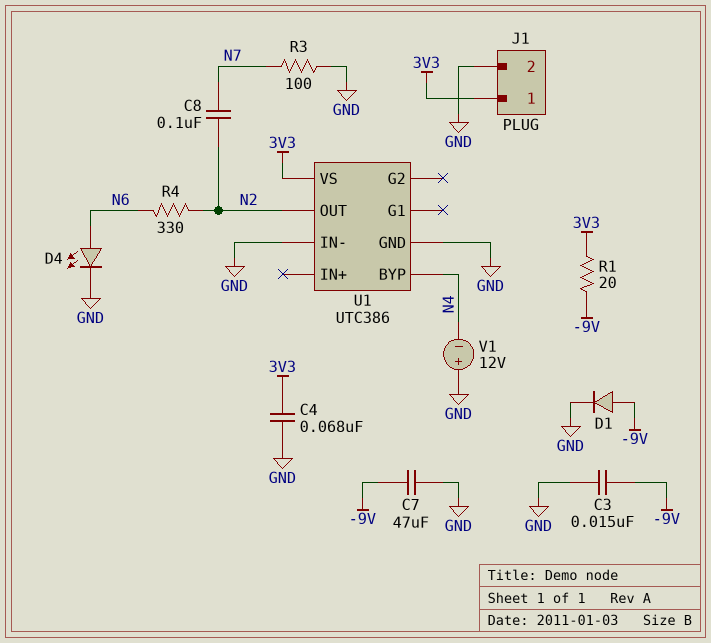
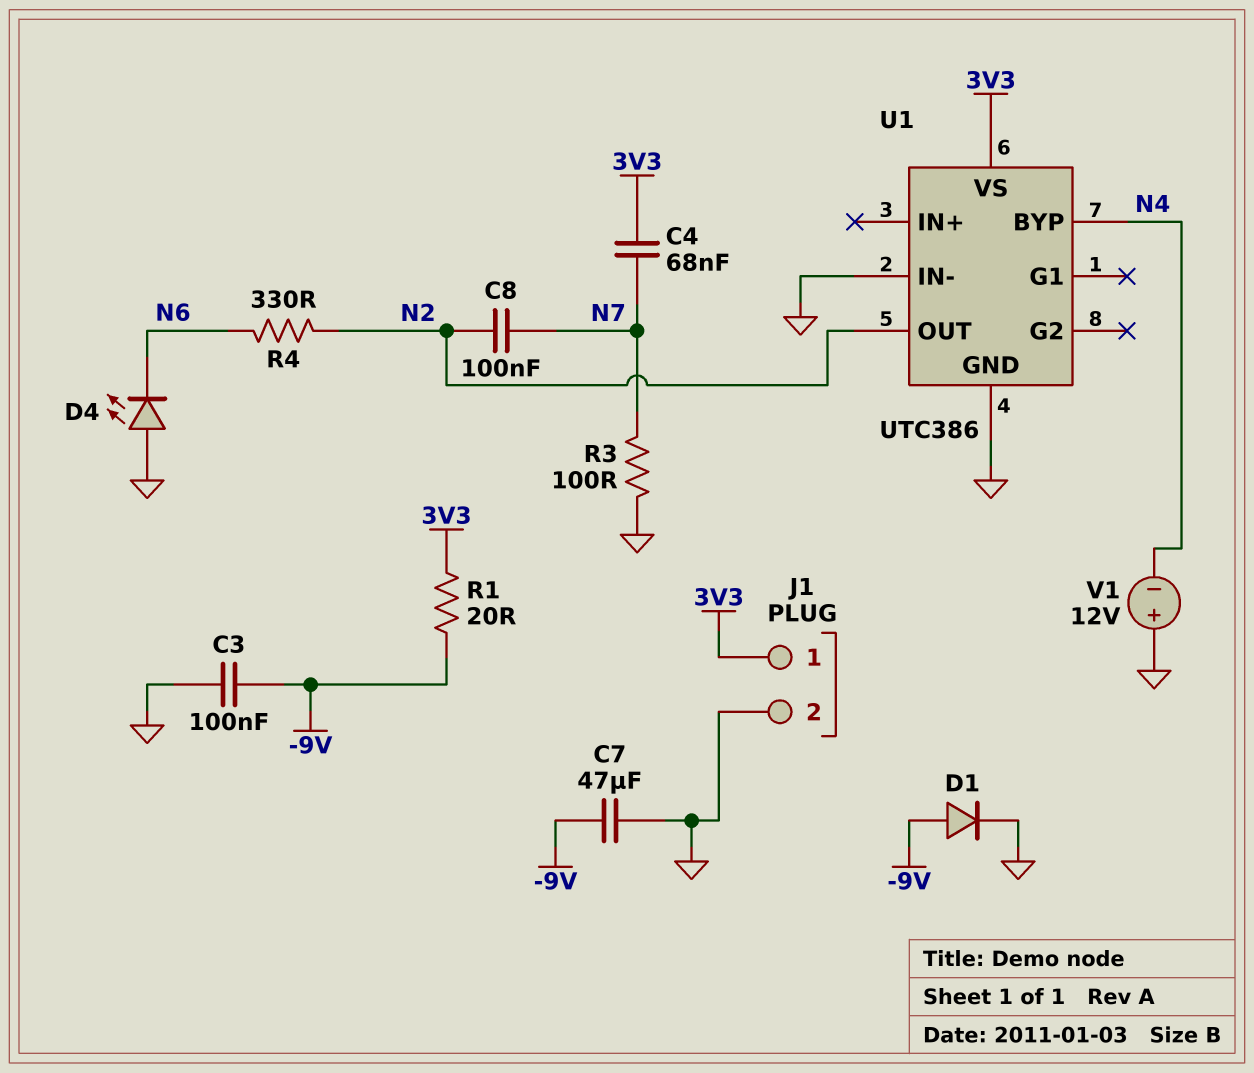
C3: 15nF (-9V, GND) -> 100nF (-9V, GND)
C4: 68nF (3V3, GND) -> 68nF (3V3, N7)
D4: LED (A N6, K GND) -> LED (A GND, K N6)

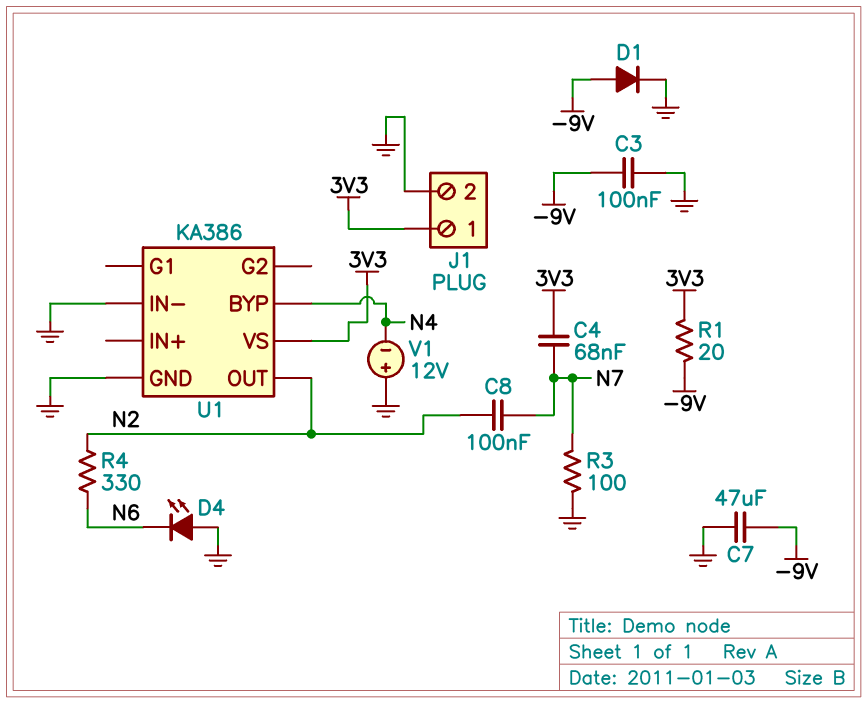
U1: UTC386 -> KA386

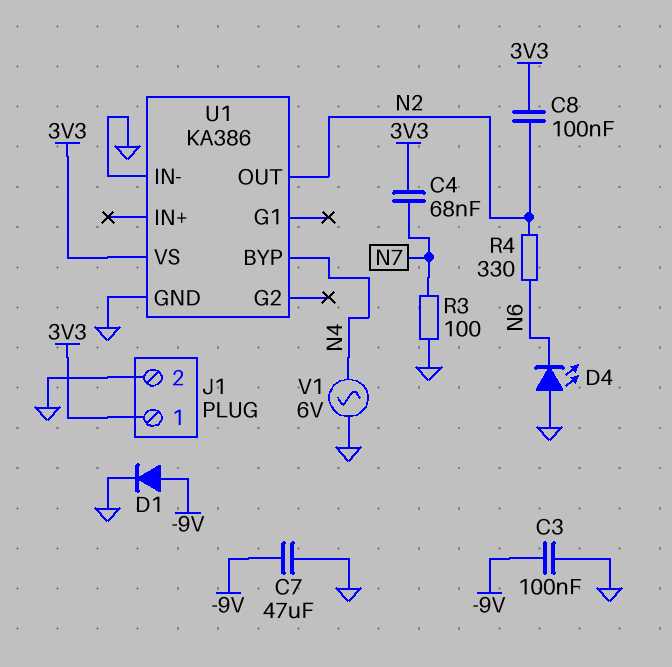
C8: 100nF (N2, N7) -> 100nF (3V3, N2)
R1: 20 (-9V, 3V3) -> none
V1: 12V (plus GND, minus N4) -> AC 6V (GND, N4)

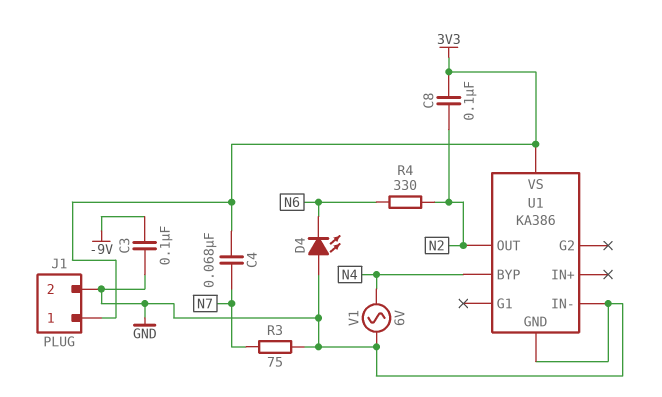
C7: 47uF (-9V, GND) -> none
D1: diode (A -9V, K GND) -> none
R3: 100 (GND, N7) -> 75 (GND, N7)

